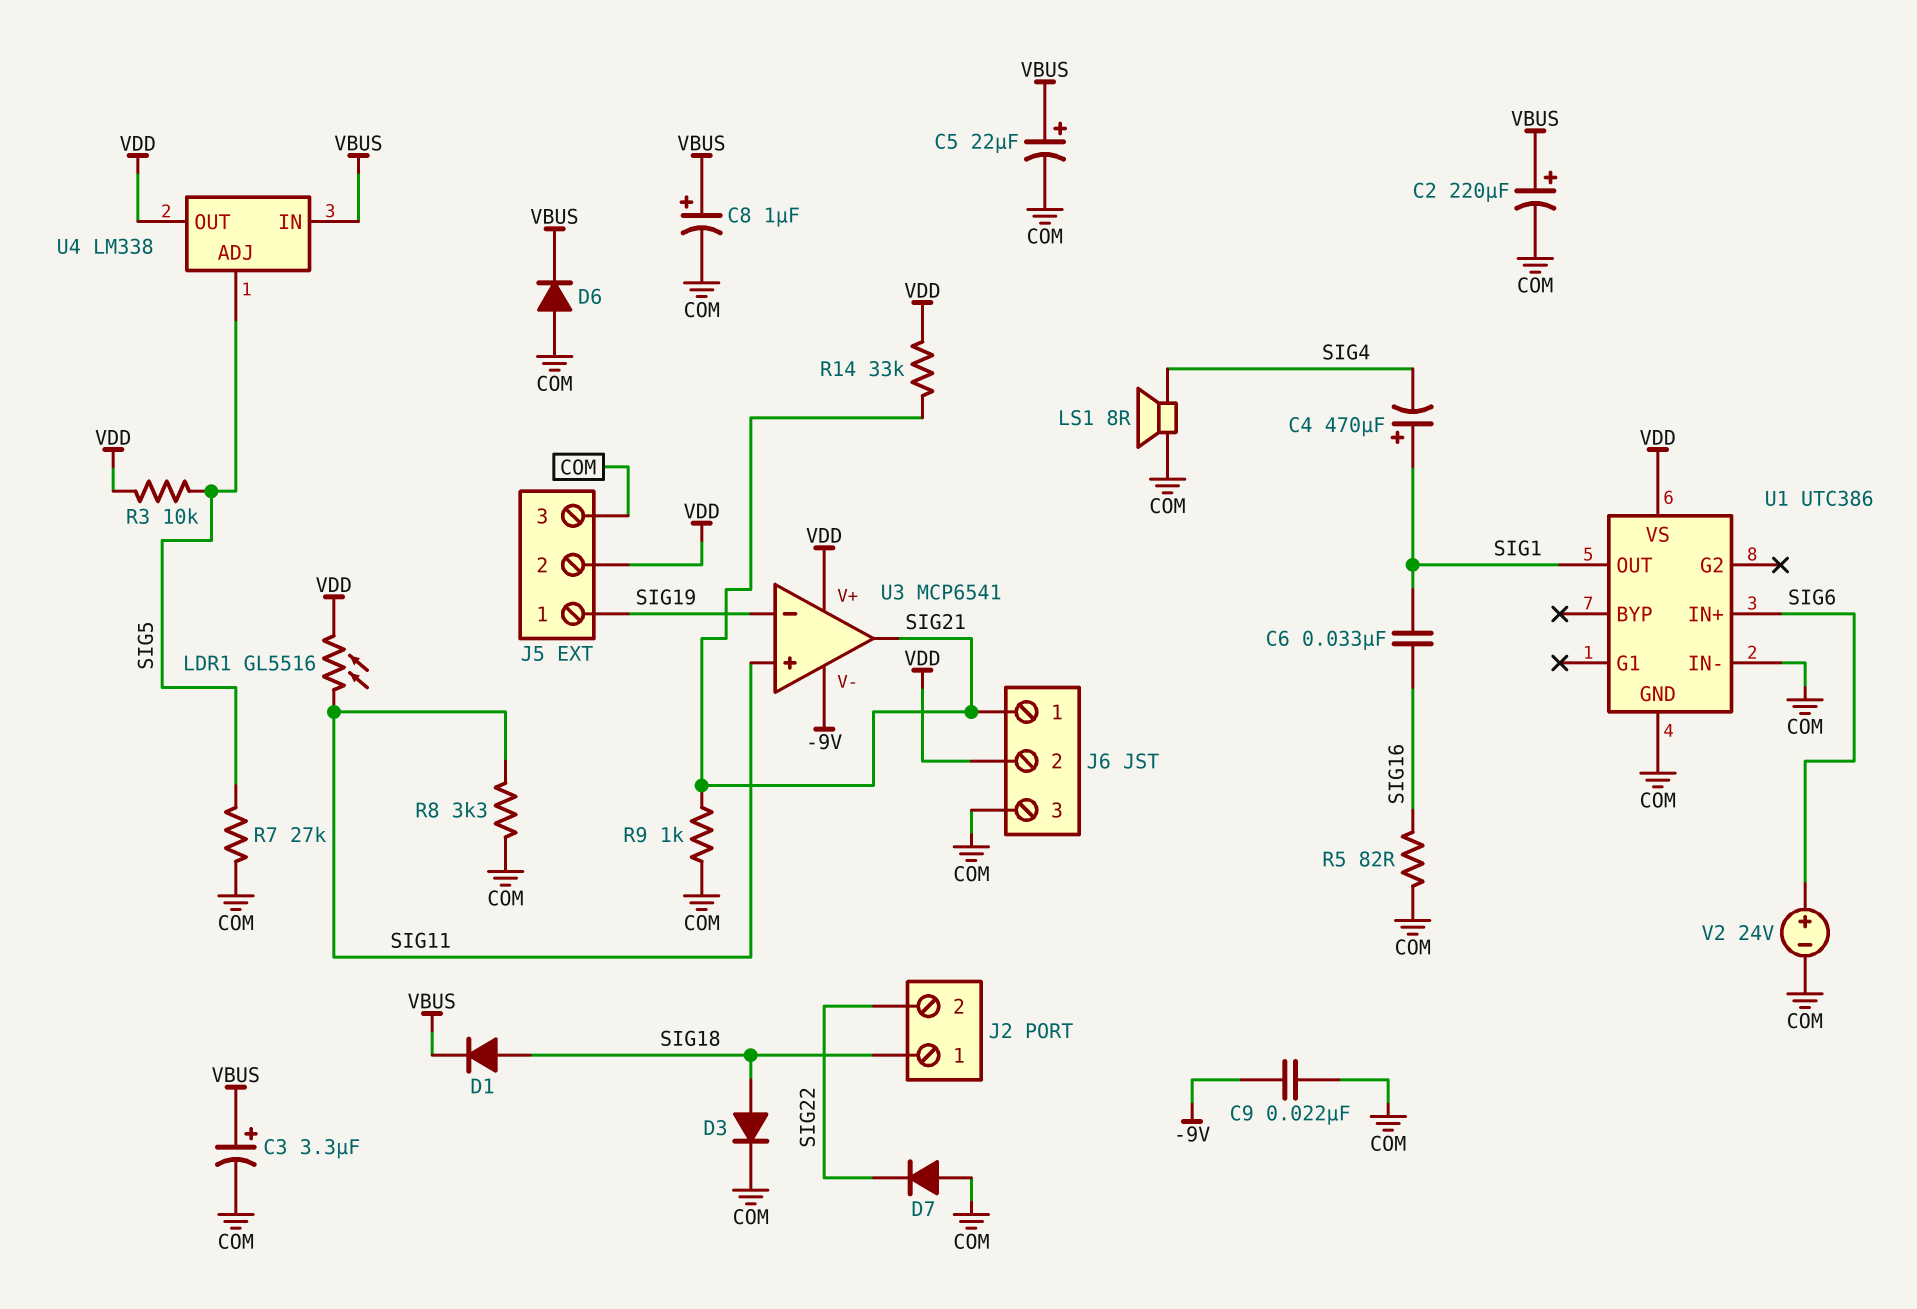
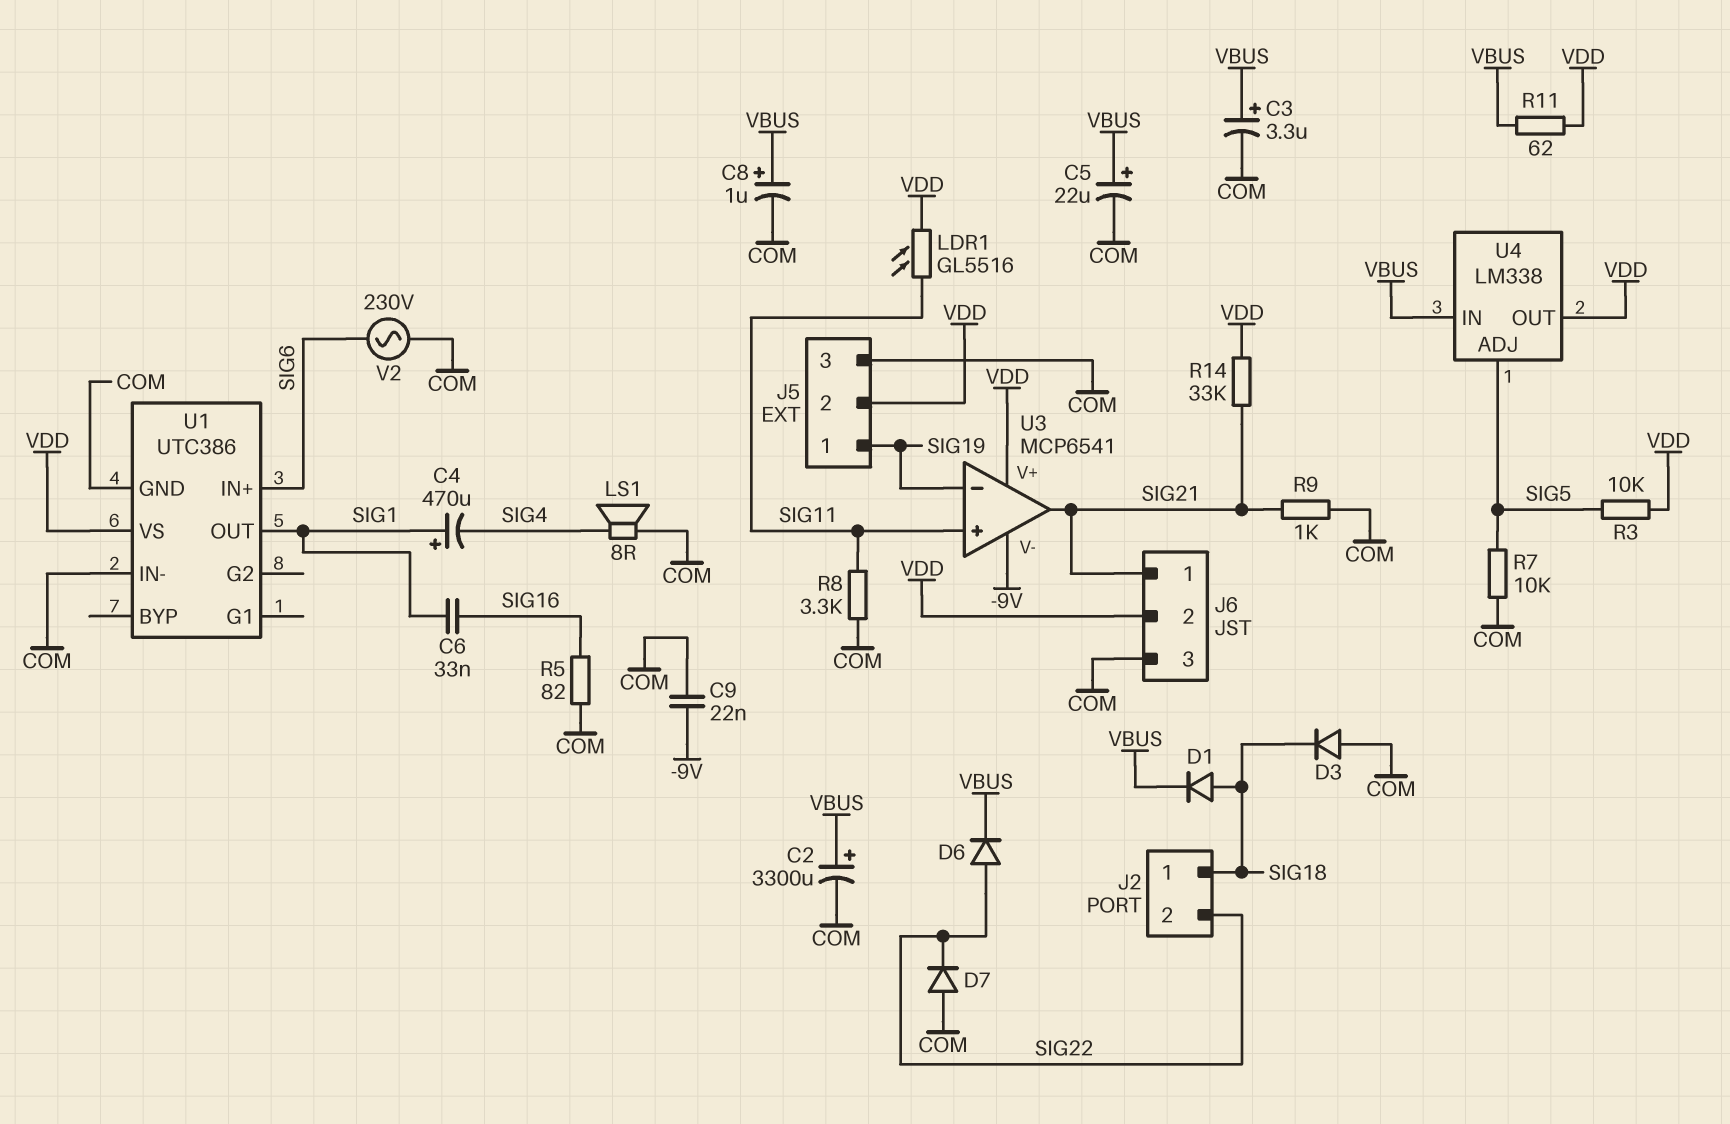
C2: 220uF (plus VBUS, minus COM) -> 3300uF (plus VBUS, minus COM)
D3: diode (A SIG18, K COM) -> diode (A COM, K SIG18)
D6: diode (A COM, K VBUS) -> diode (A SIG22, K VBUS)
R7: 27k (COM, SIG5) -> 10k (COM, SIG5)
R11: none -> 62 (VBUS, VDD)
V2: 24V (plus SIG6, minus COM) -> AC 230V (COM, SIG6)

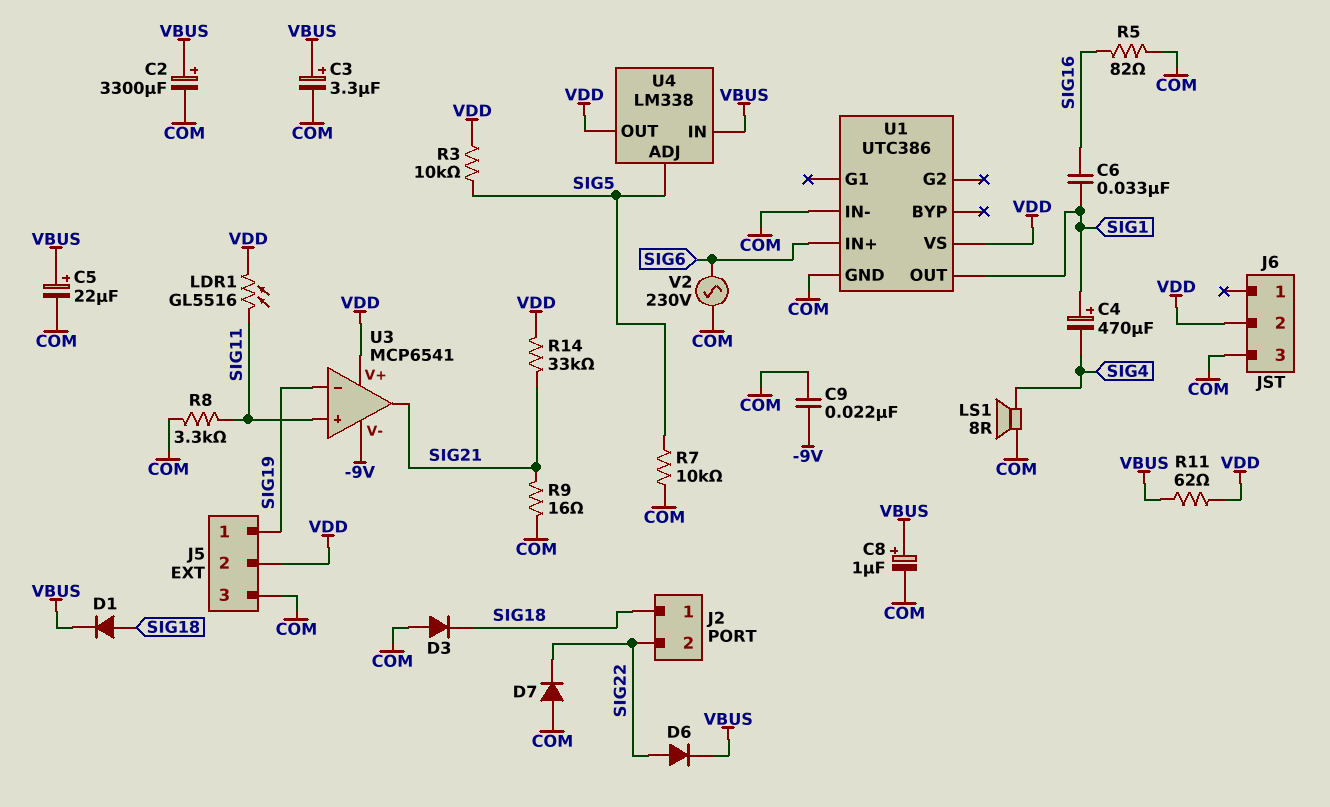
J6 pin 1: SIG21 -> none
R9: 1k (COM, SIG21) -> 16 (COM, SIG21)

